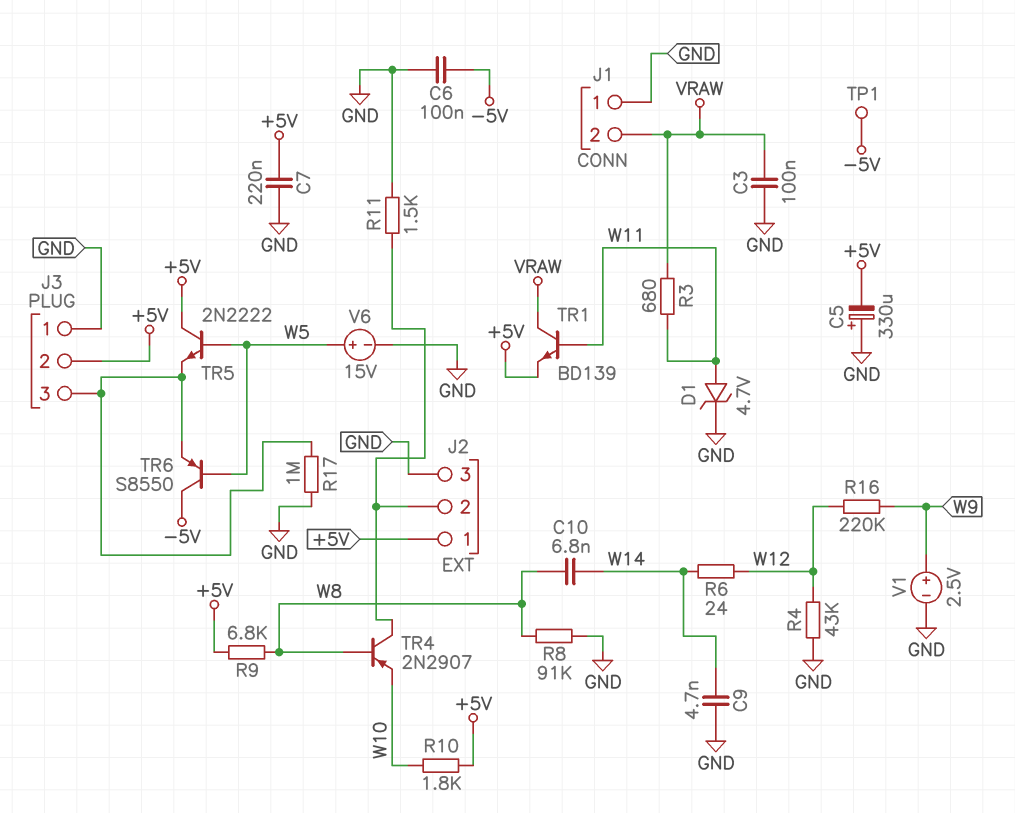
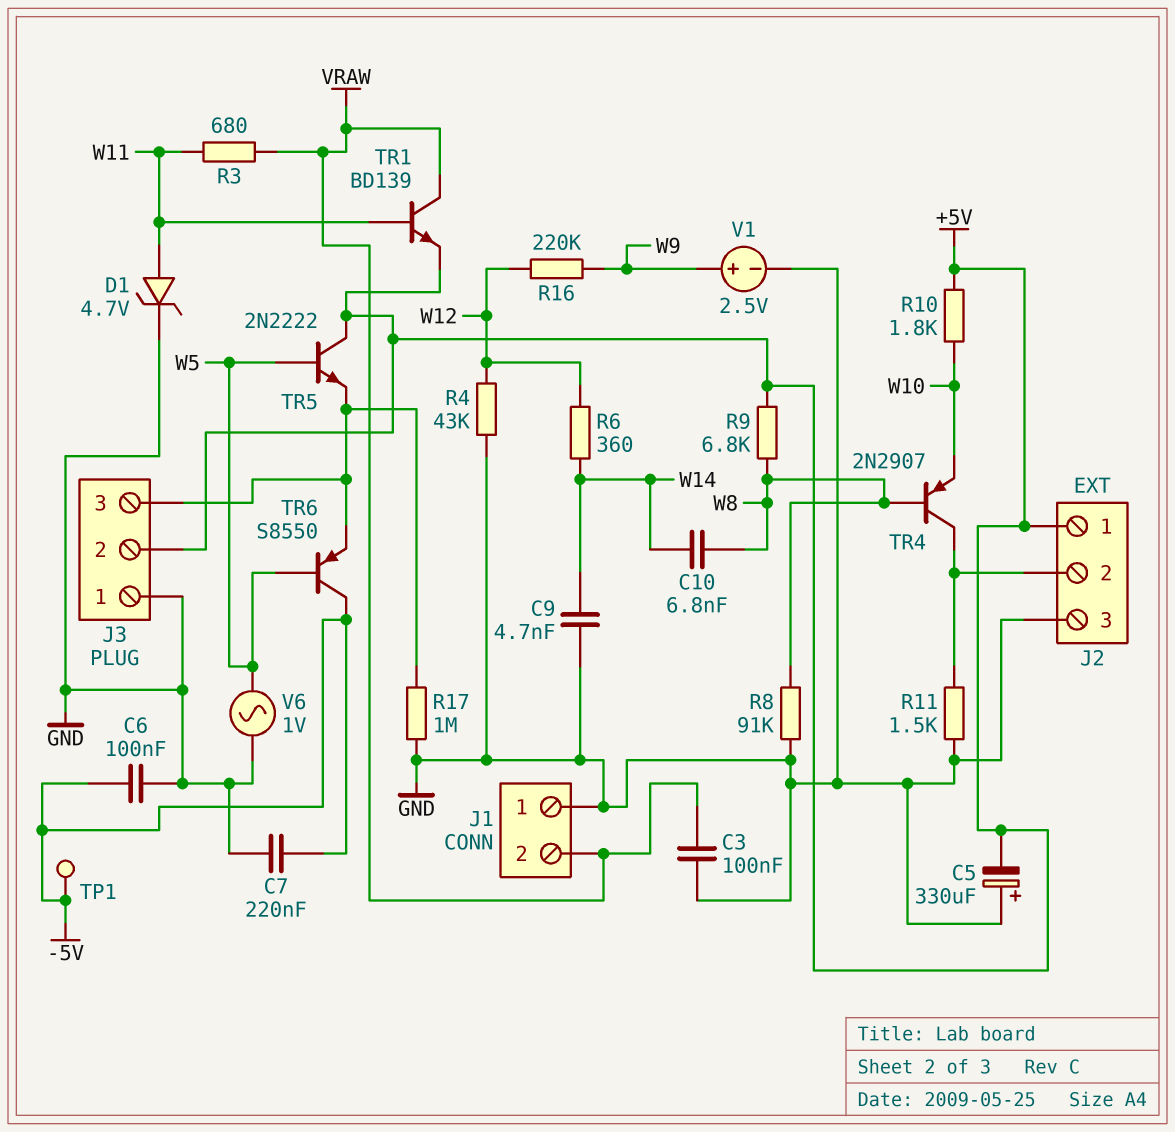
C7: 220nF (+5V, GND) -> 220nF (-5V, GND)
R6: 24 (W12, W14) -> 360 (W12, W14)
V6: 15V (plus W5, minus GND) -> AC 1V (GND, W5)

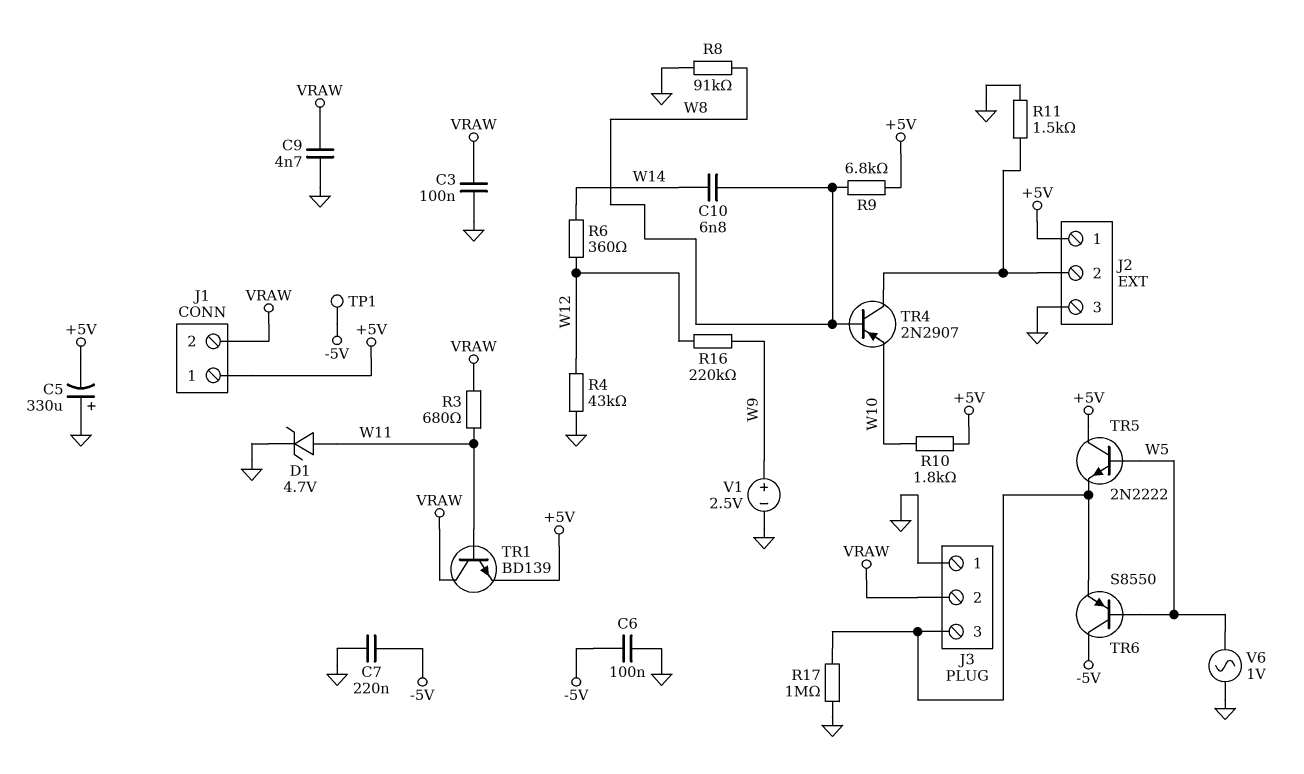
C9: 4.7nF (GND, W14) -> 4.7nF (GND, VRAW)
J1 pin 1: GND -> +5V
J3 pin 2: +5V -> VRAW

